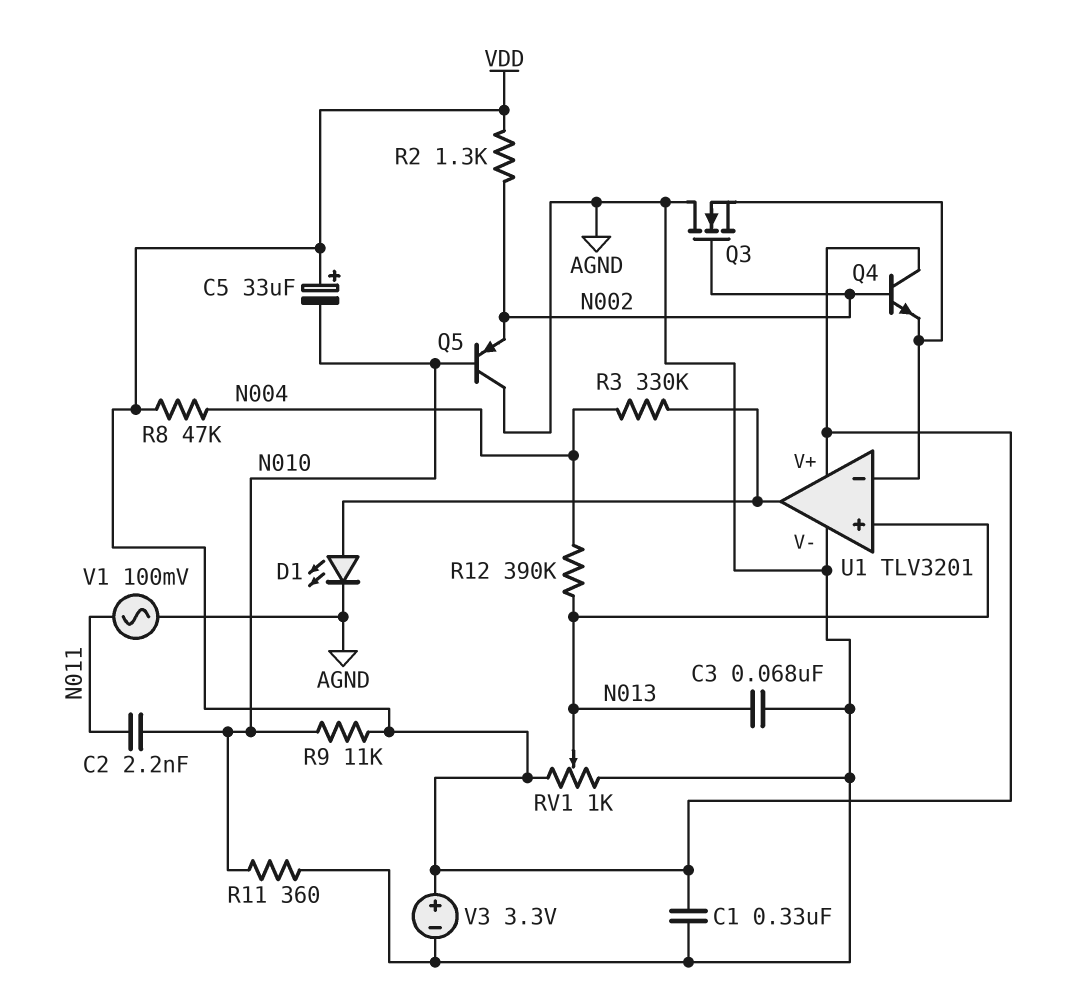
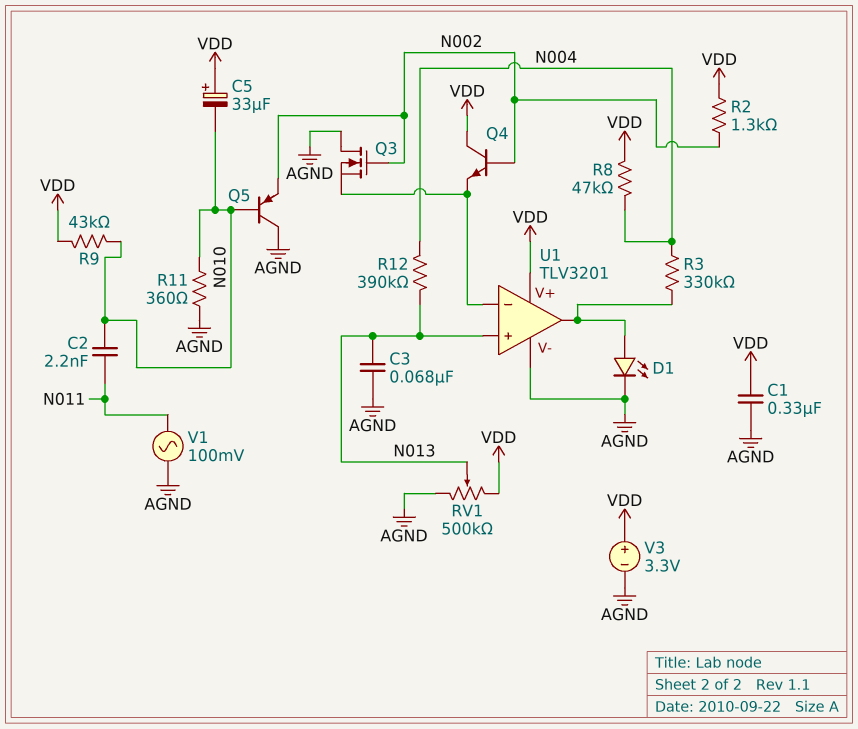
R9: 11k (N010, VDD) -> 43k (N010, VDD)
RV1: 1k (AGND, VDD, wiper N013) -> 500k (AGND, VDD, wiper N013)

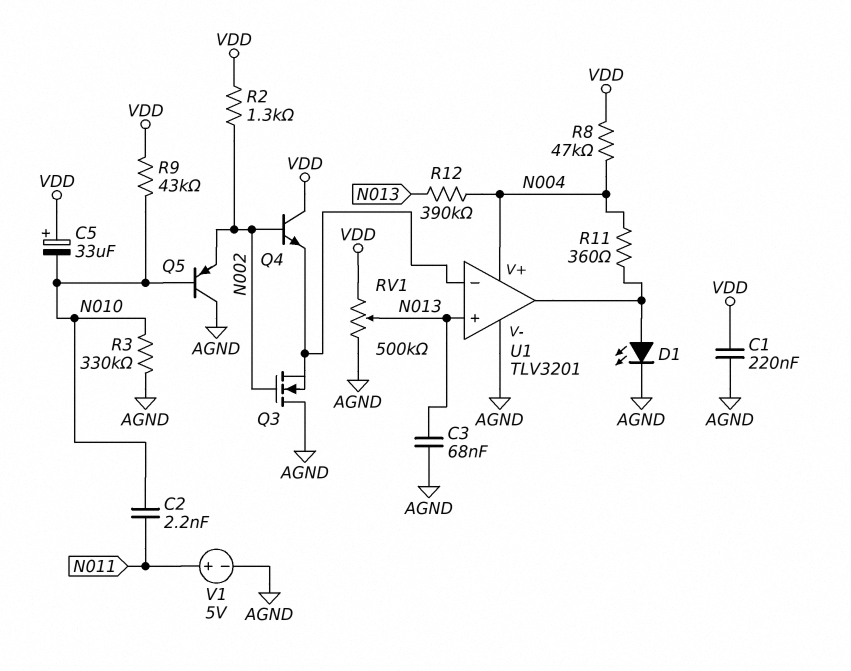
C1: 330nF (AGND, VDD) -> 220nF (AGND, VDD)
R3: 330k (N004, U1/out) -> 330k (AGND, N010)
R11: 360 (AGND, N010) -> 360 (N004, U1/out)
U1 pin V+: VDD -> N004
V1: AC 100mV (AGND, N011) -> 5V (plus N011, minus AGND)
V3: 3.3V (plus VDD, minus AGND) -> none

